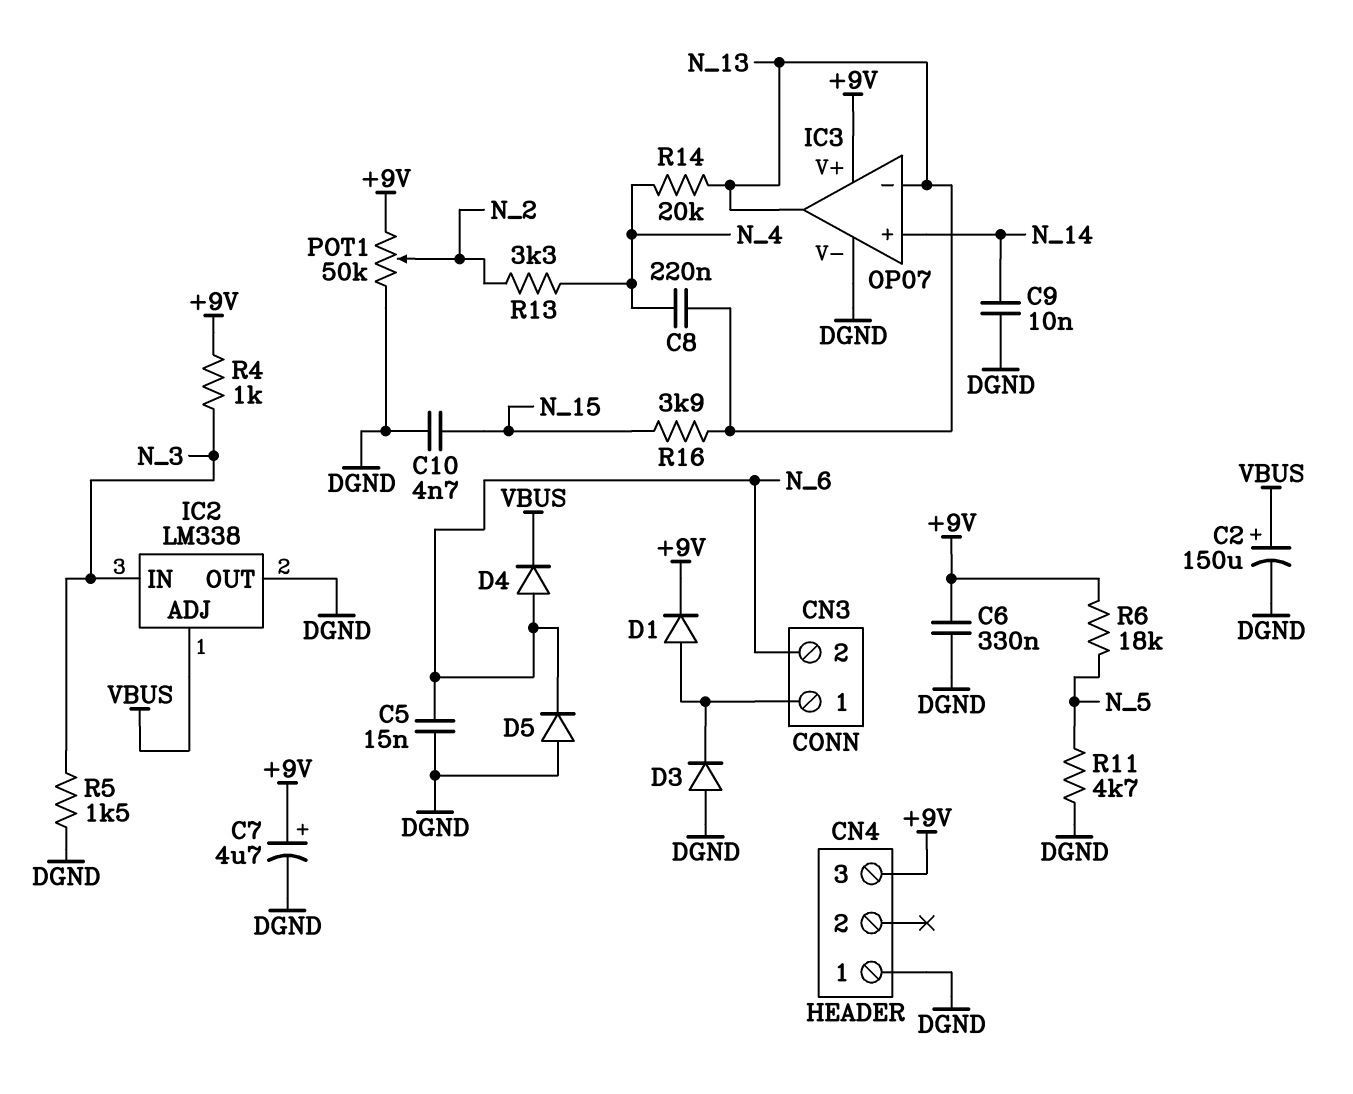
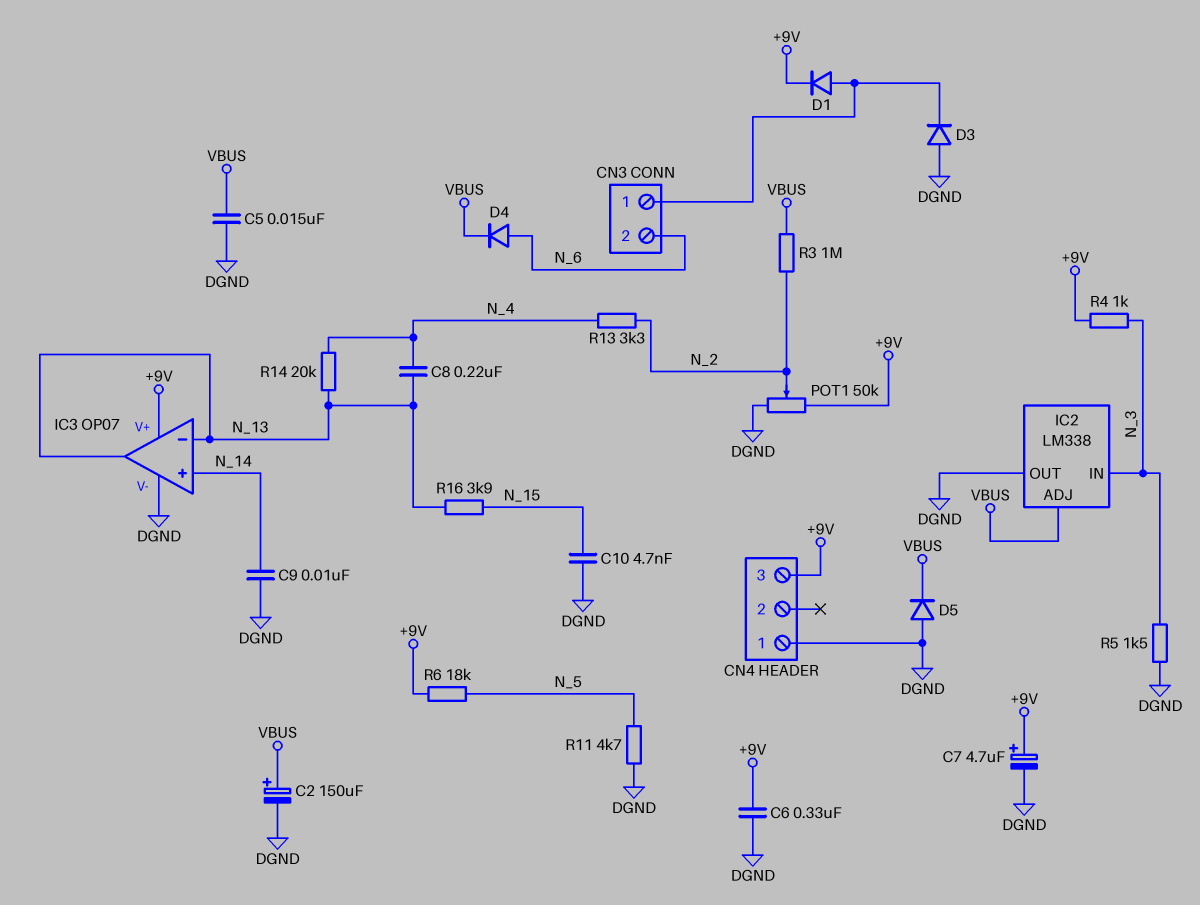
C5: 15nF (DGND, N_6) -> 15nF (DGND, VBUS)
D5: diode (A DGND, K N_6) -> diode (A DGND, K VBUS)
R3: none -> 1M (N_2, VBUS)

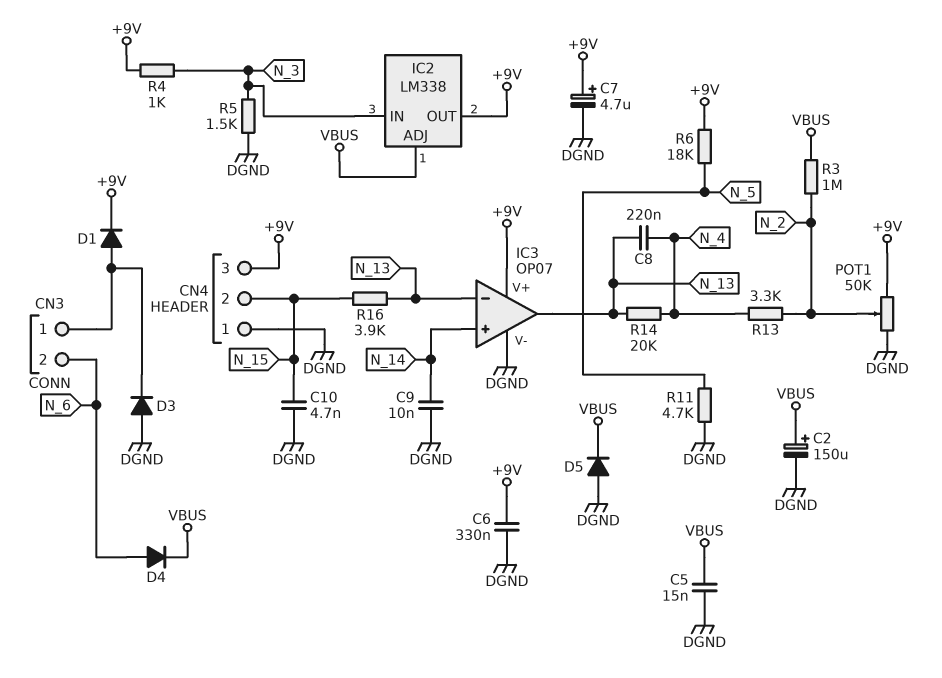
CN4 pin 2: none -> N_15
IC2 pin OUT: DGND -> +9V

